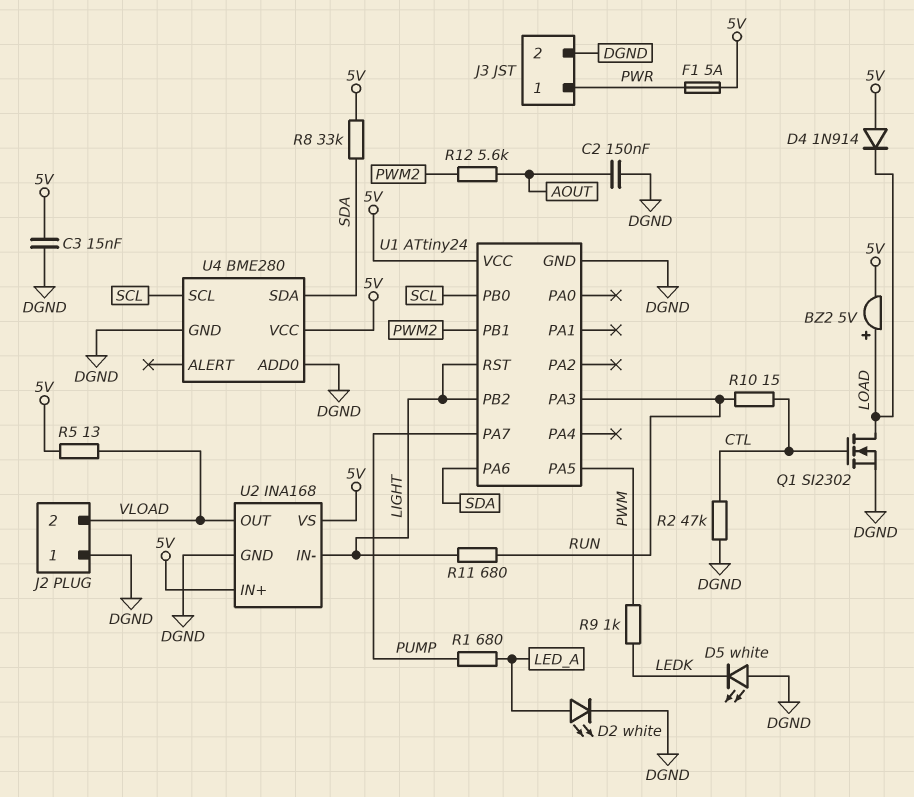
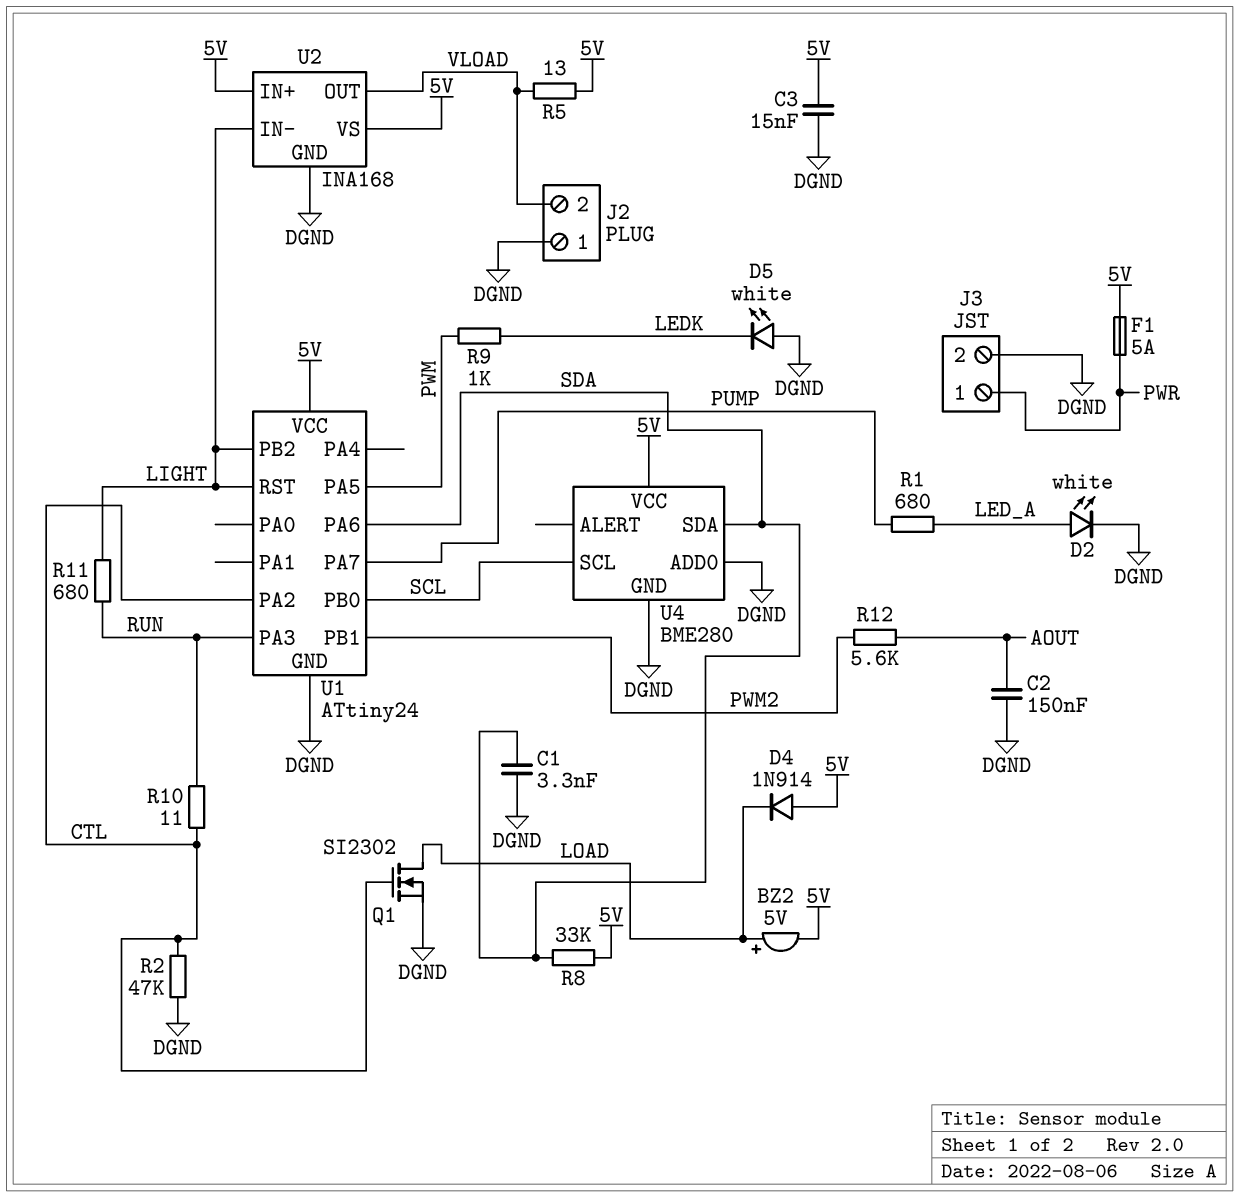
C1: none -> 3.3nF (DGND, SDA)
R10: 15 (CTL, RUN) -> 11 (CTL, RUN)
U1 pin PA2: none -> CTL

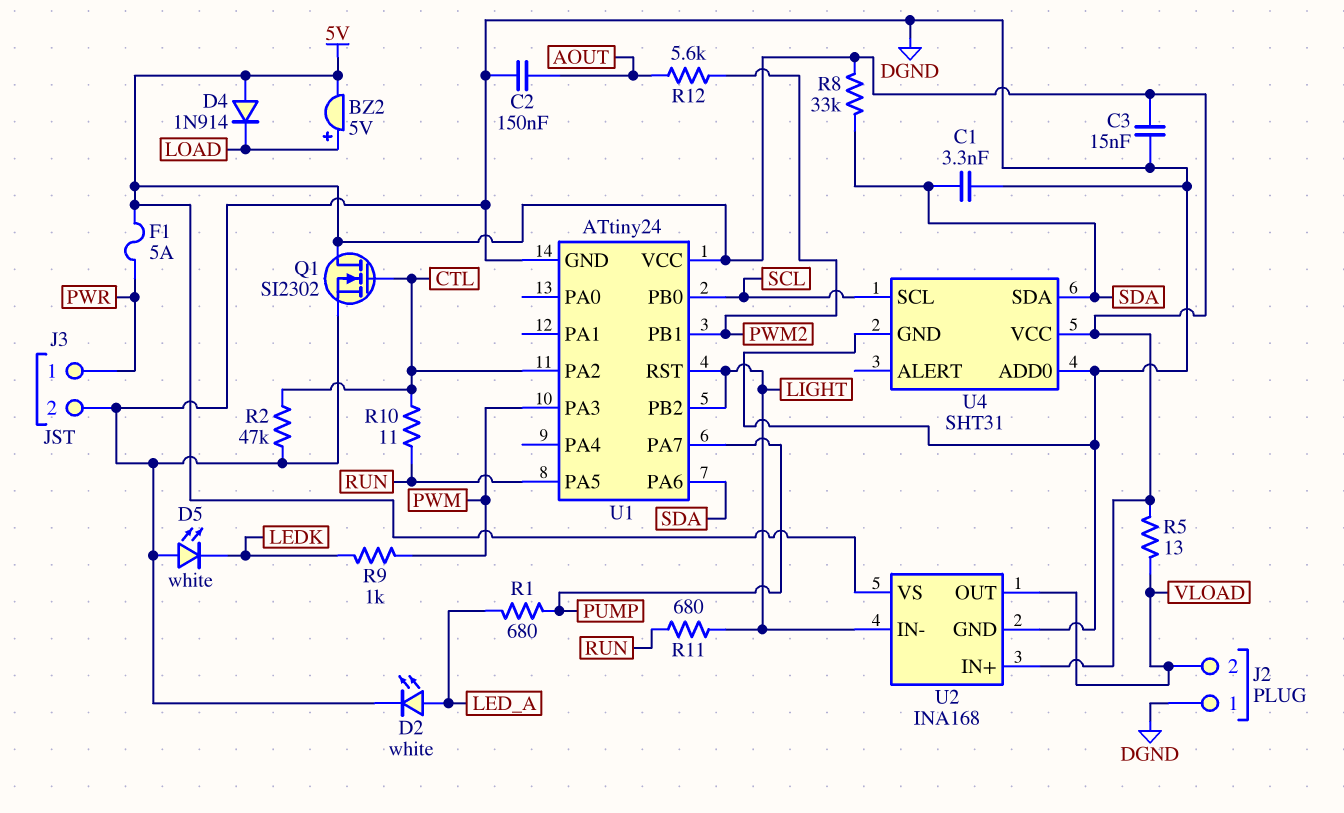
Q1: NMOS SI2302 (G CTL, D LOAD, S DGND) -> NMOS SI2302 (G CTL, D 5V, S DGND)
U1 pin PA3: RUN -> PWM
U1 pin PA5: PWM -> RUN
U4: BME280 -> SHT31

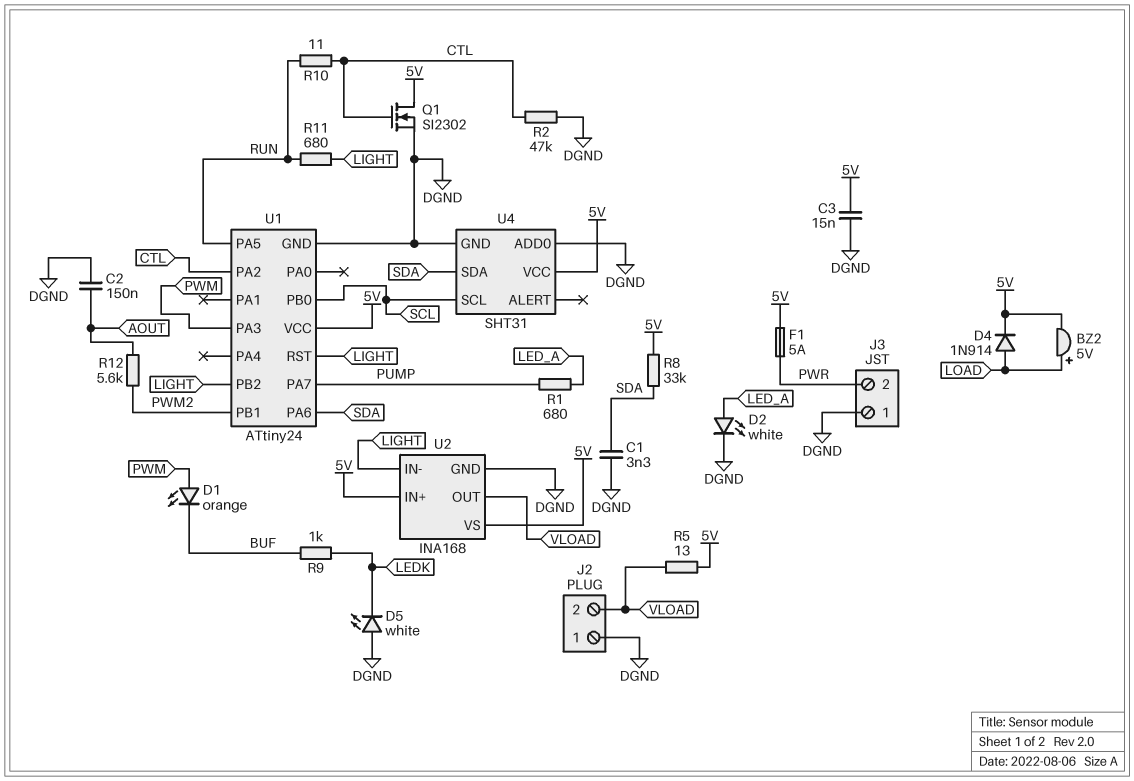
D1: none -> LED orange (A PWM, K BUF)
D4: diode 1N914 (A 5V, K LOAD) -> diode 1N914 (A LOAD, K 5V)
J3 pin 1: PWR -> DGND
J3 pin 2: DGND -> PWR
R9: 1k (LEDK, PWM) -> 1k (BUF, LEDK)

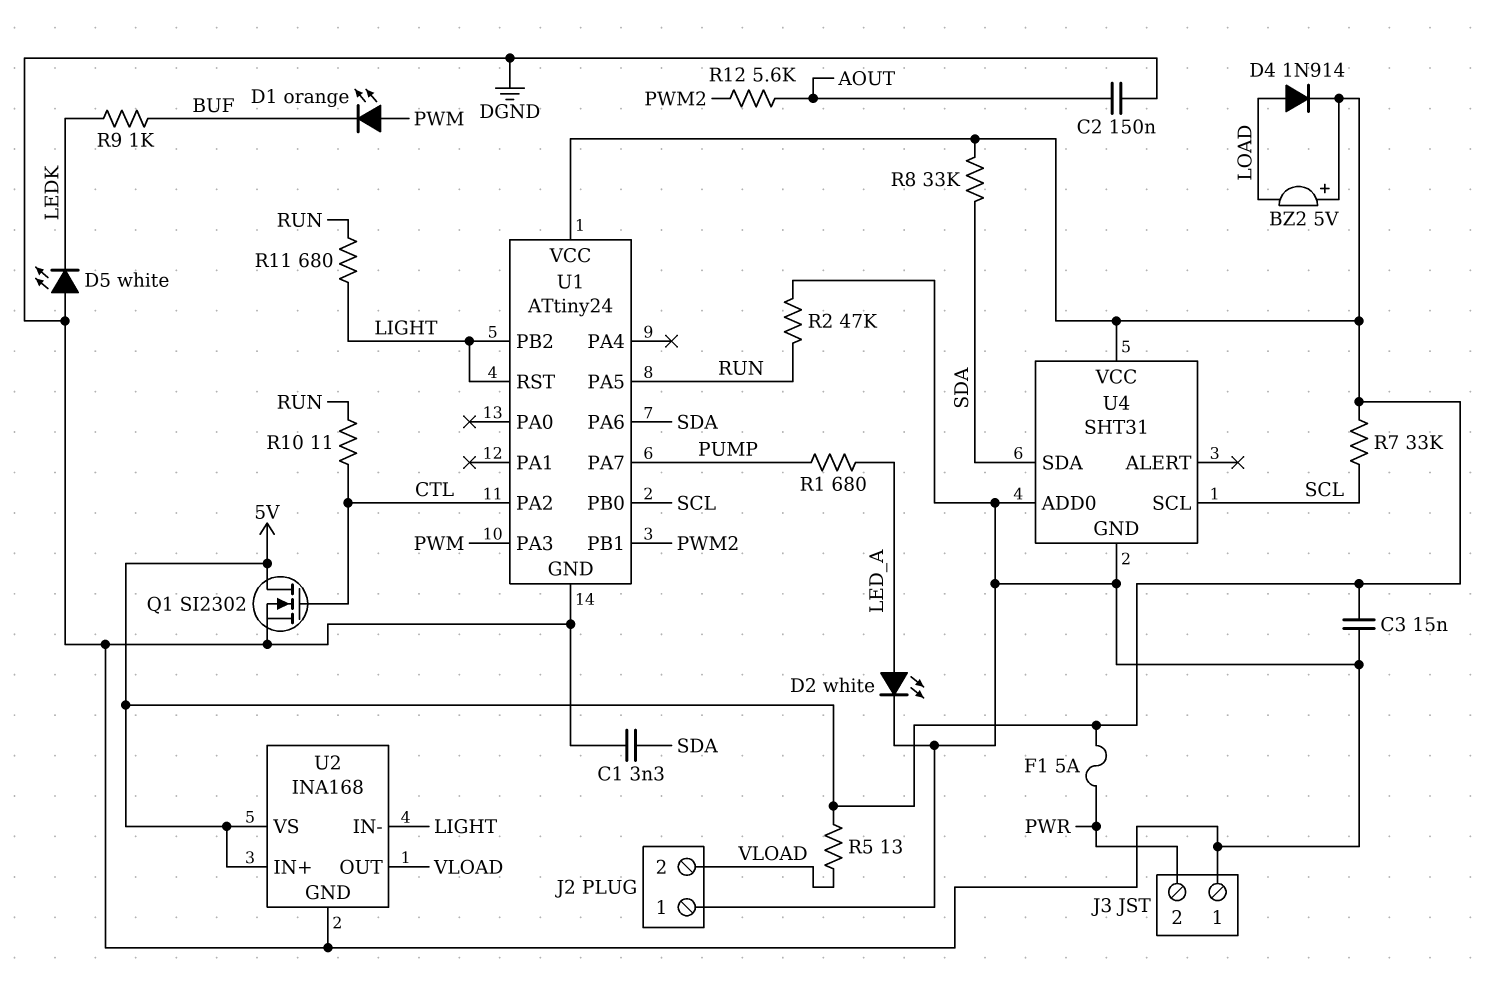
BZ2: buzzer 5V (plus LOAD, minus 5V) -> buzzer 5V (plus 5V, minus LOAD)
R2: 47k (CTL, DGND) -> 47k (DGND, RUN)
R7: none -> 33k (5V, SCL)

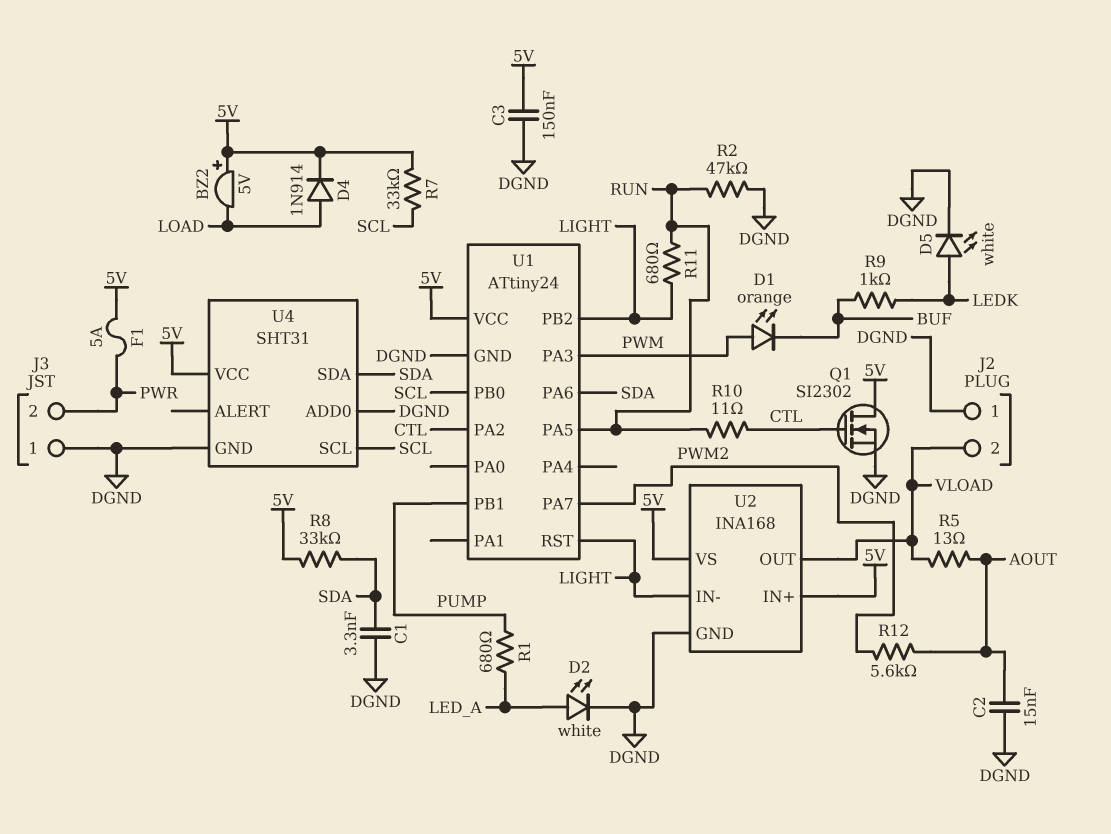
C2: 150nF (AOUT, DGND) -> 15nF (AOUT, DGND)
C3: 15nF (5V, DGND) -> 150nF (5V, DGND)
D5: LED white (A DGND, K LEDK) -> LED white (A LEDK, K DGND)
R5: 13 (5V, VLOAD) -> 13 (AOUT, VLOAD)
U1 pin PA7: PUMP -> PWM2
U1 pin PB1: PWM2 -> PUMP

